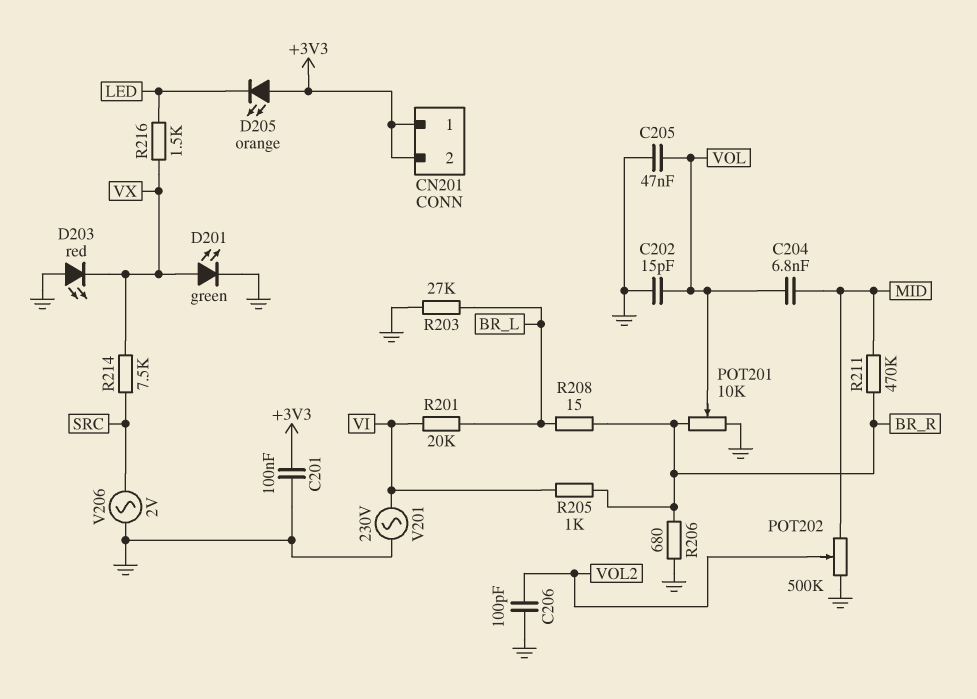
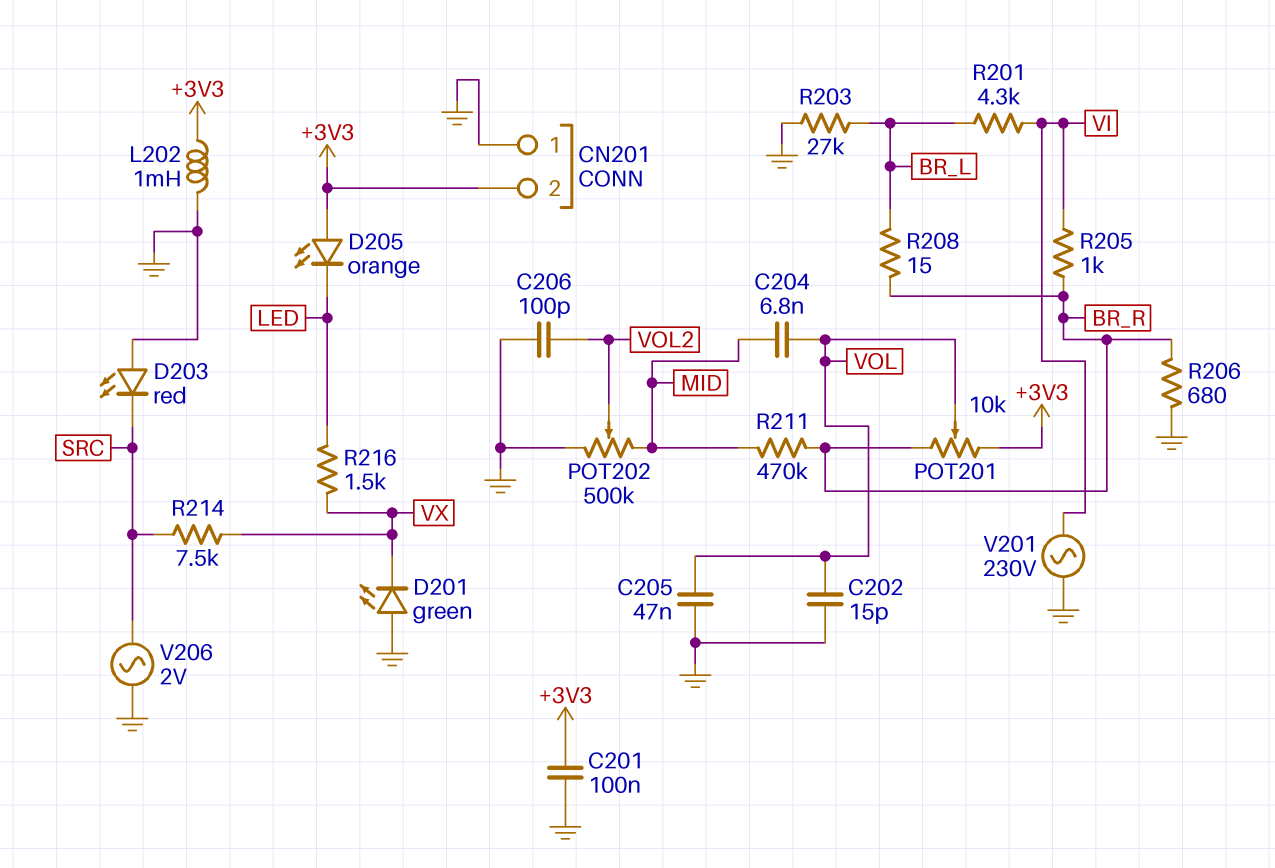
CN201 pin 1: +3V3 -> GND
D201: LED green (A VX, K GND) -> LED green (A GND, K VX)
D203: LED red (A GND, K VX) -> LED red (A GND, K SRC)
L202: none -> 1mH (+3V3, GND)
POT201: 10k (BR_R, GND, wiper VOL) -> 10k (+3V3, BR_R, wiper VOL)
R201: 20k (BR_L, VI) -> 4.3k (BR_L, VI)

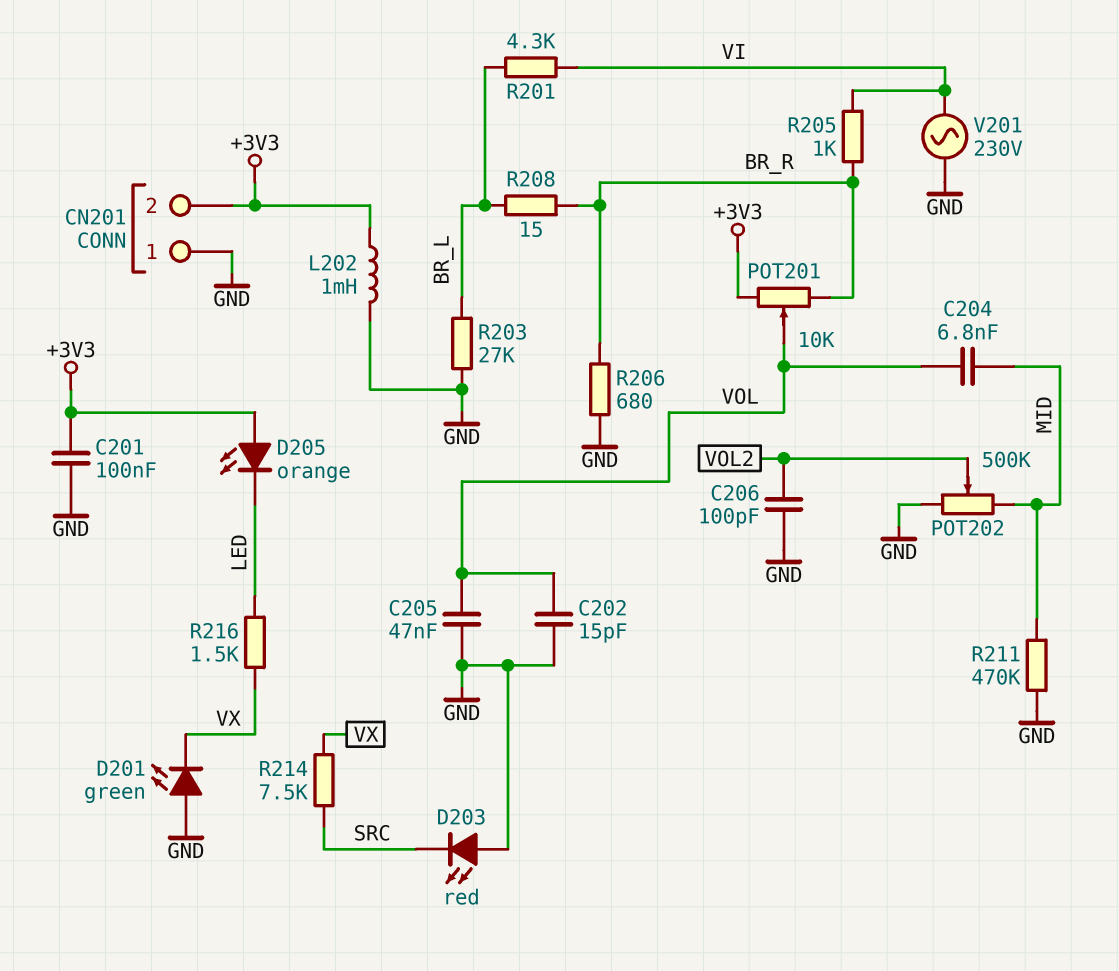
R211: 470k (BR_R, MID) -> 470k (GND, MID)
V206: AC 2V (GND, SRC) -> none

